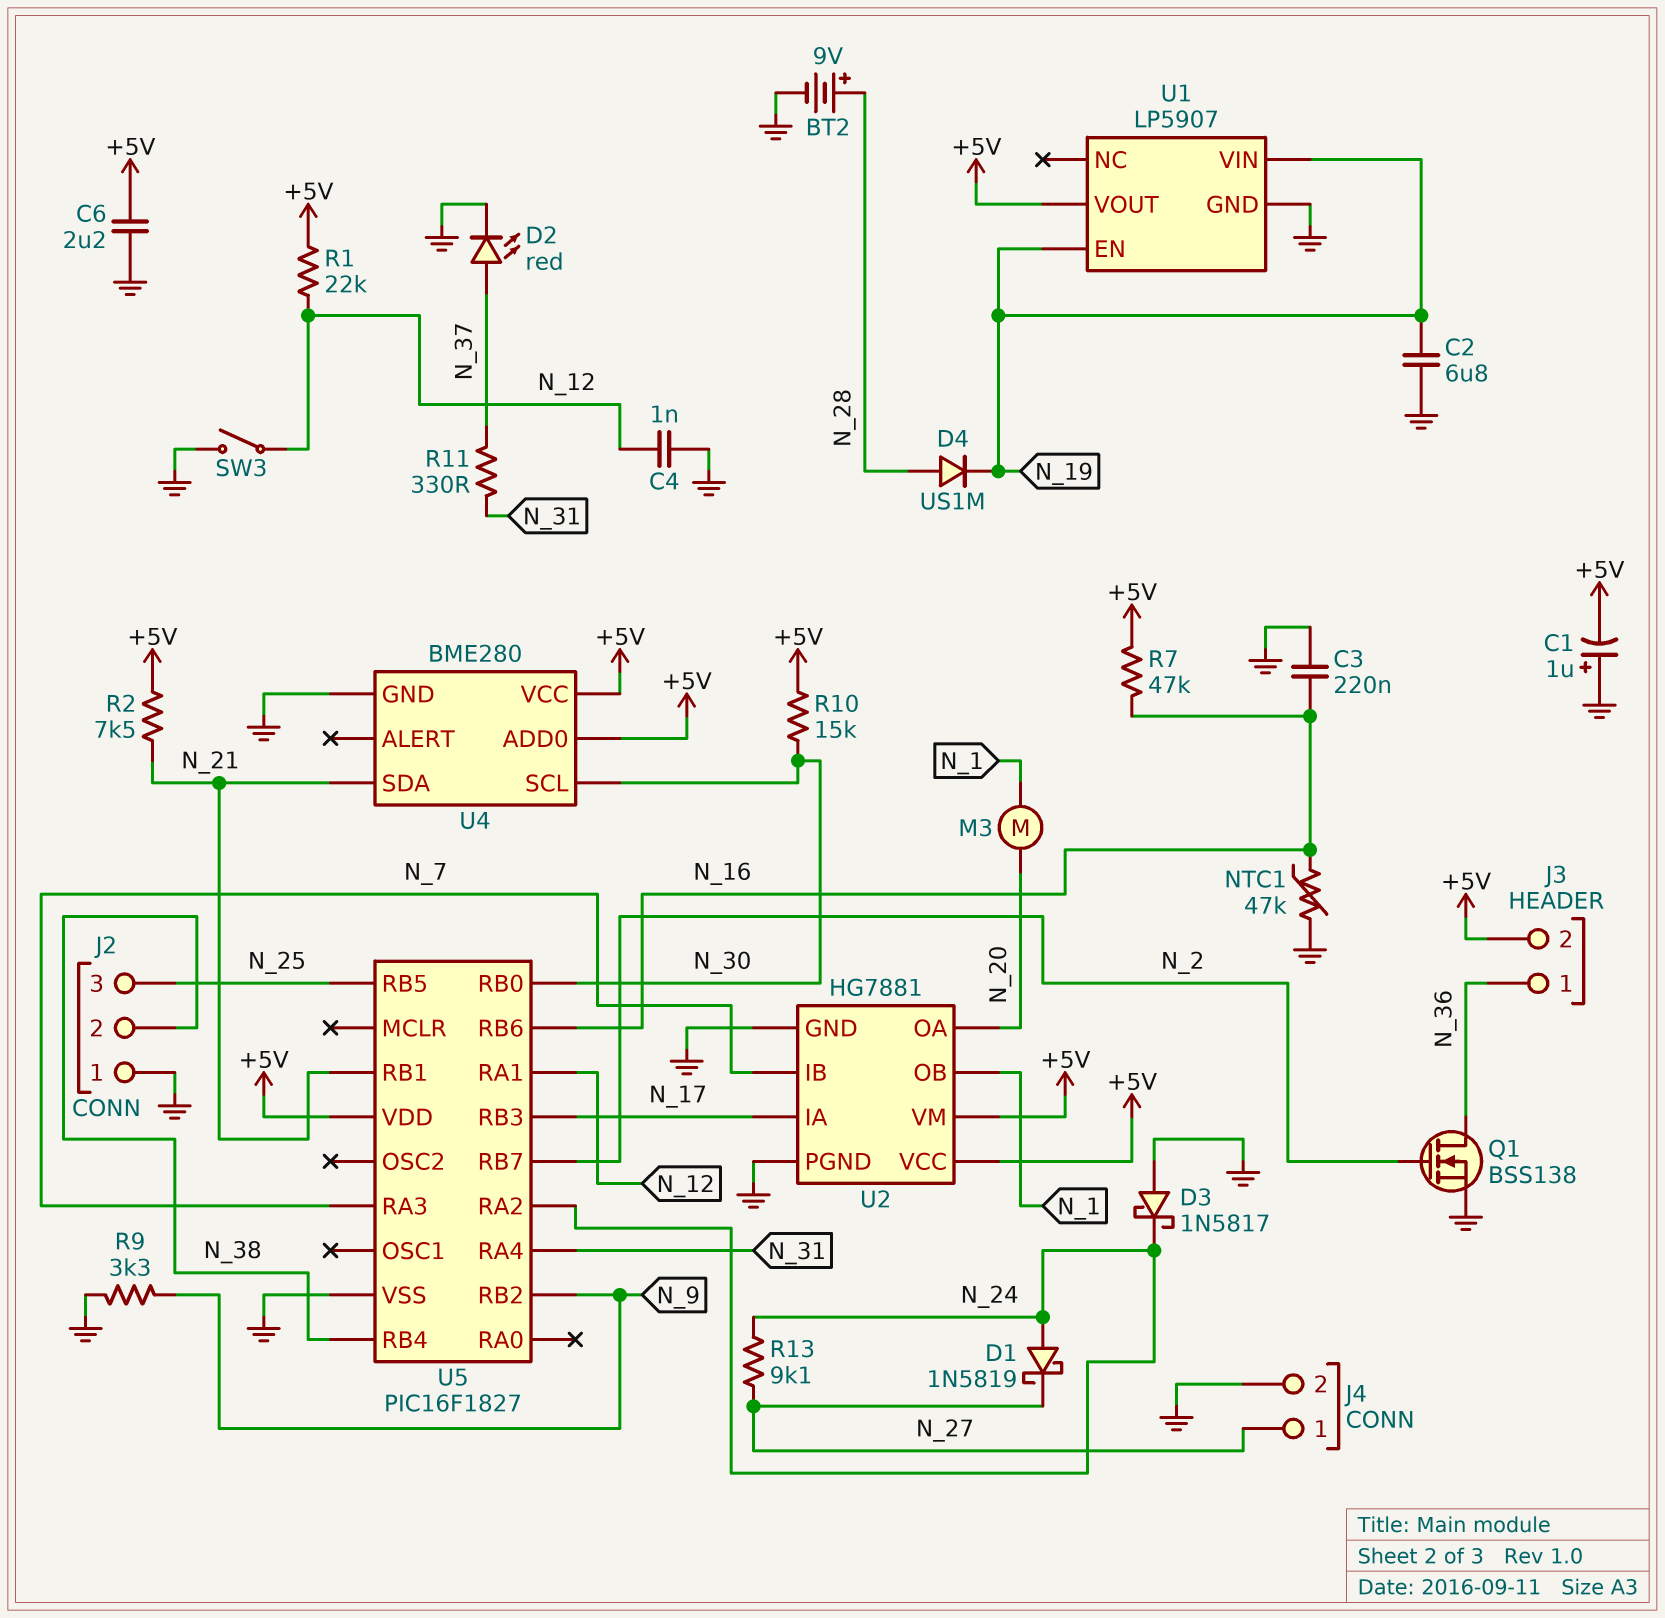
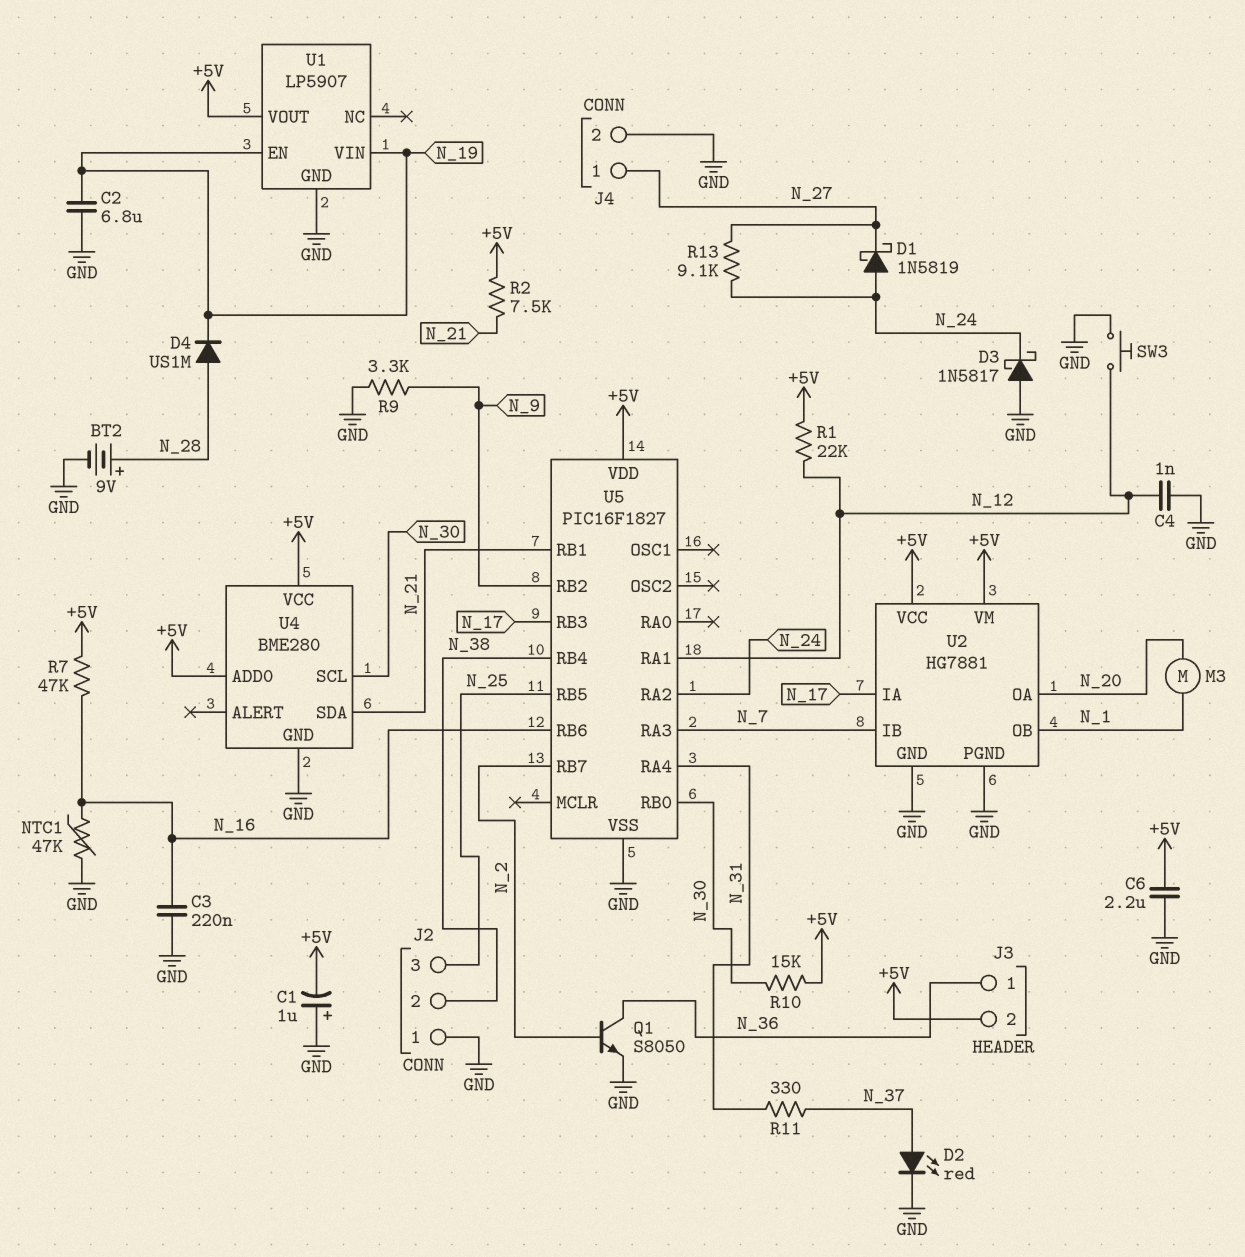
Q1: NMOS BSS138 (G N_2, D N_36, S GND) -> NPN S8050 (B N_2, C N_36, E GND)
SW3: switch (GND, N_12) -> button (GND, N_12)

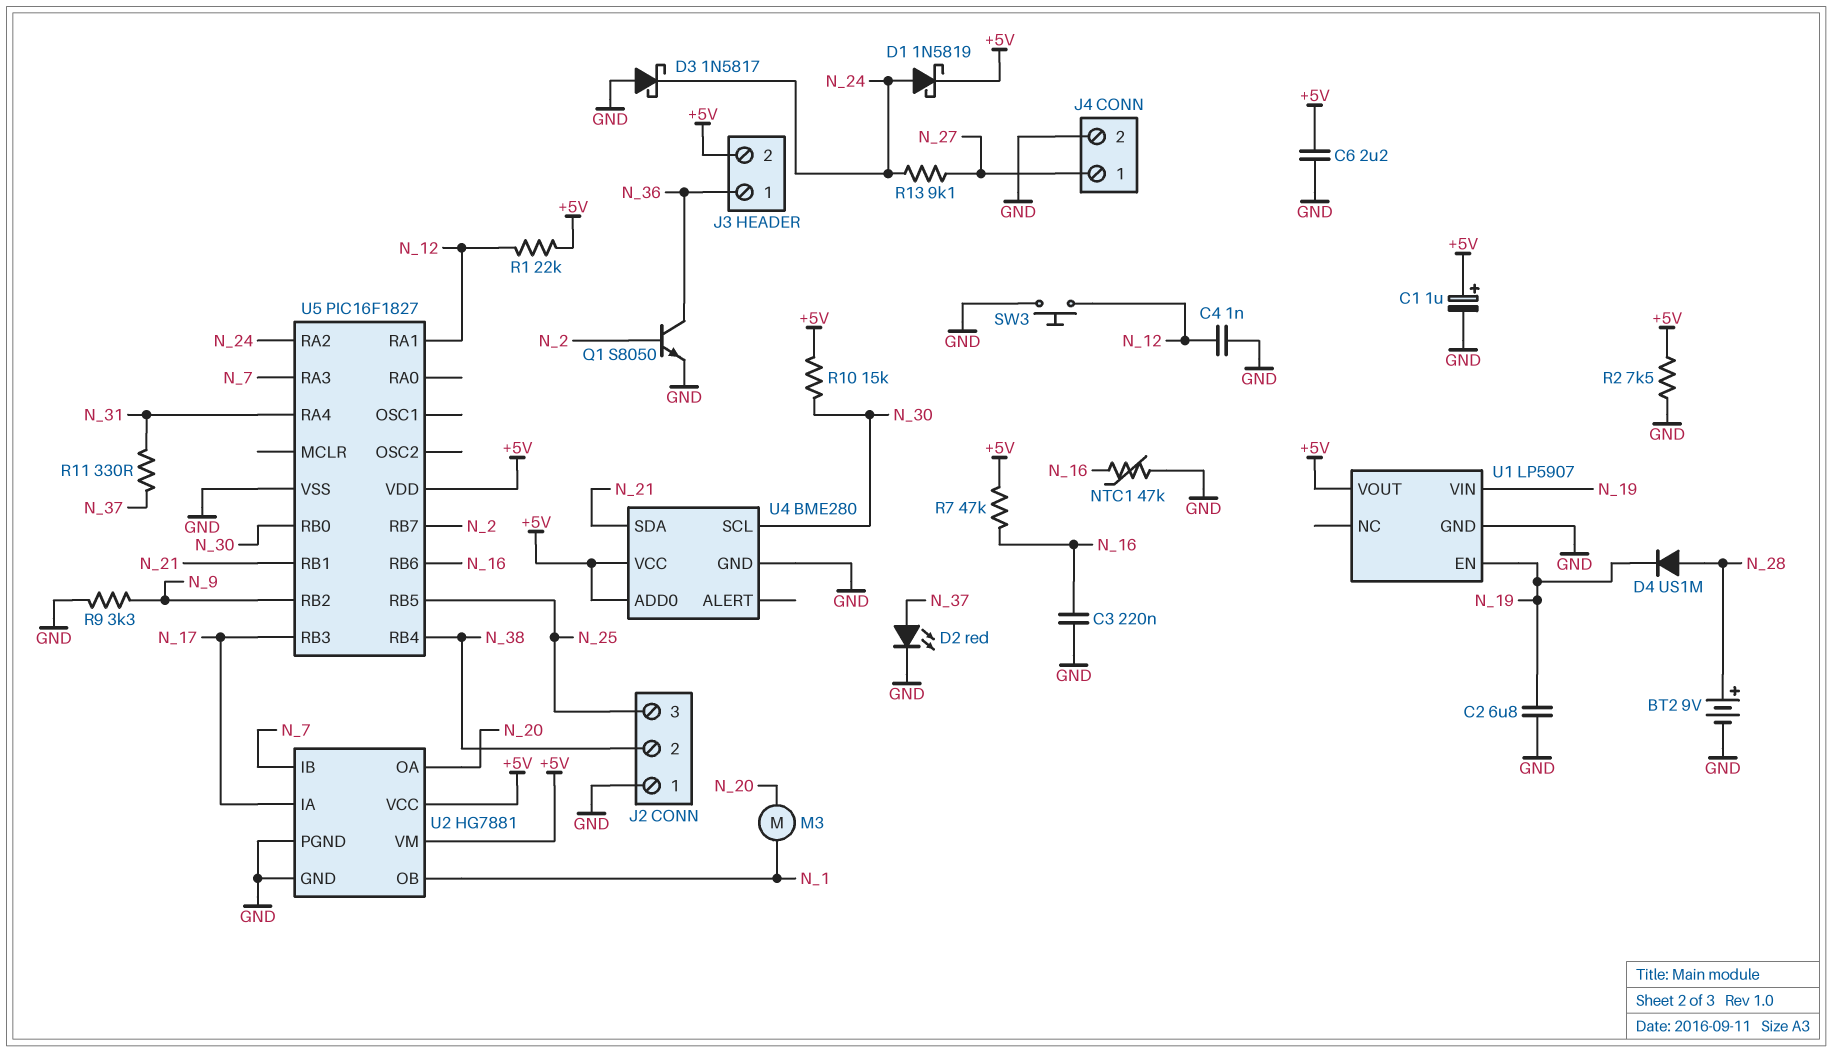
C1: 1uF (plus GND, minus +5V) -> 1uF (plus +5V, minus GND)
D1: schottky 1N5819 (A N_24, K N_27) -> schottky 1N5819 (A N_24, K +5V)
R2: 7.5k (+5V, N_21) -> 7.5k (+5V, GND)

